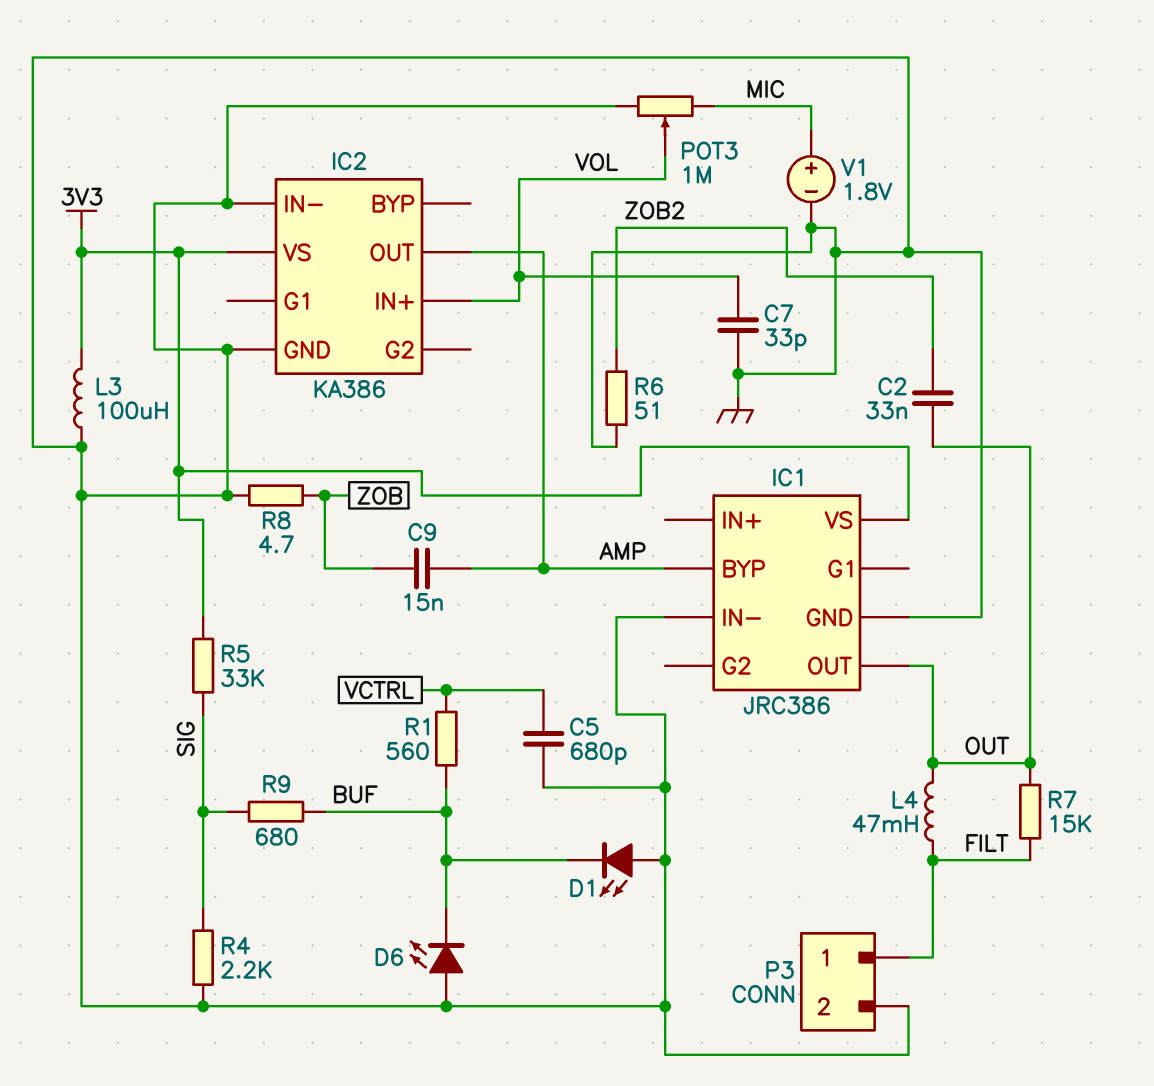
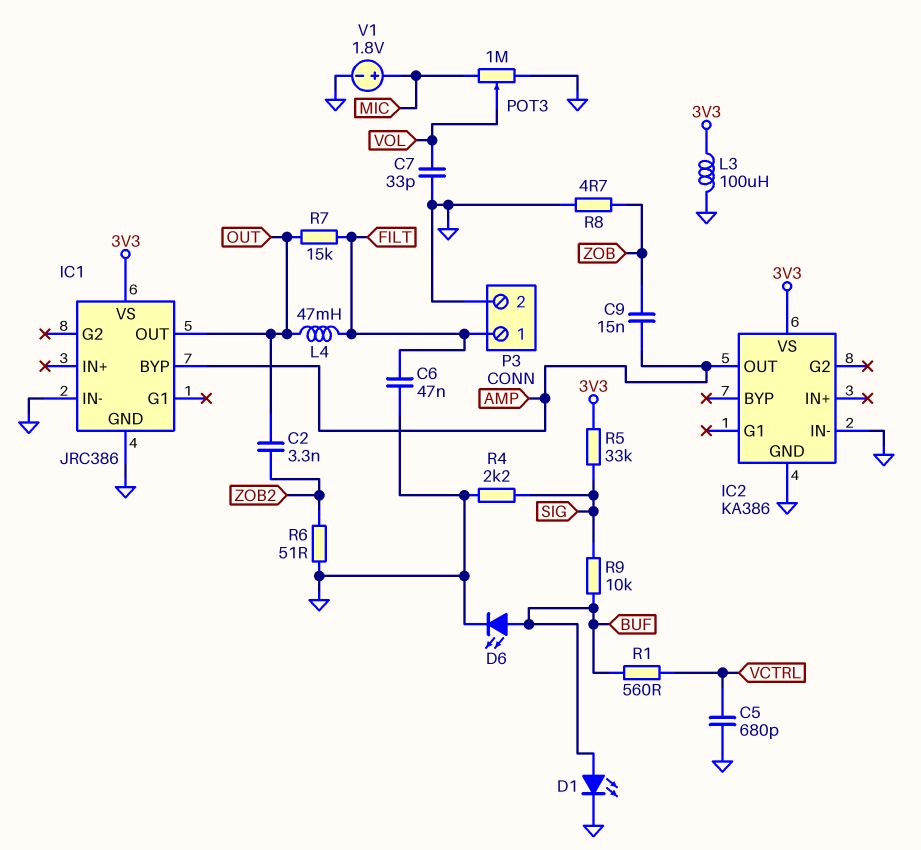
C2: 33nF (OUT, ZOB2) -> 3.3nF (OUT, ZOB2)
C6: none -> 47nF (FILT, GND)
D1: LED (A GND, K BUF) -> LED (A BUF, K GND)
D6: LED (A GND, K BUF) -> LED (A BUF, K GND)
IC2 pin IN+: VOL -> none
R9: 680 (BUF, SIG) -> 10k (BUF, SIG)

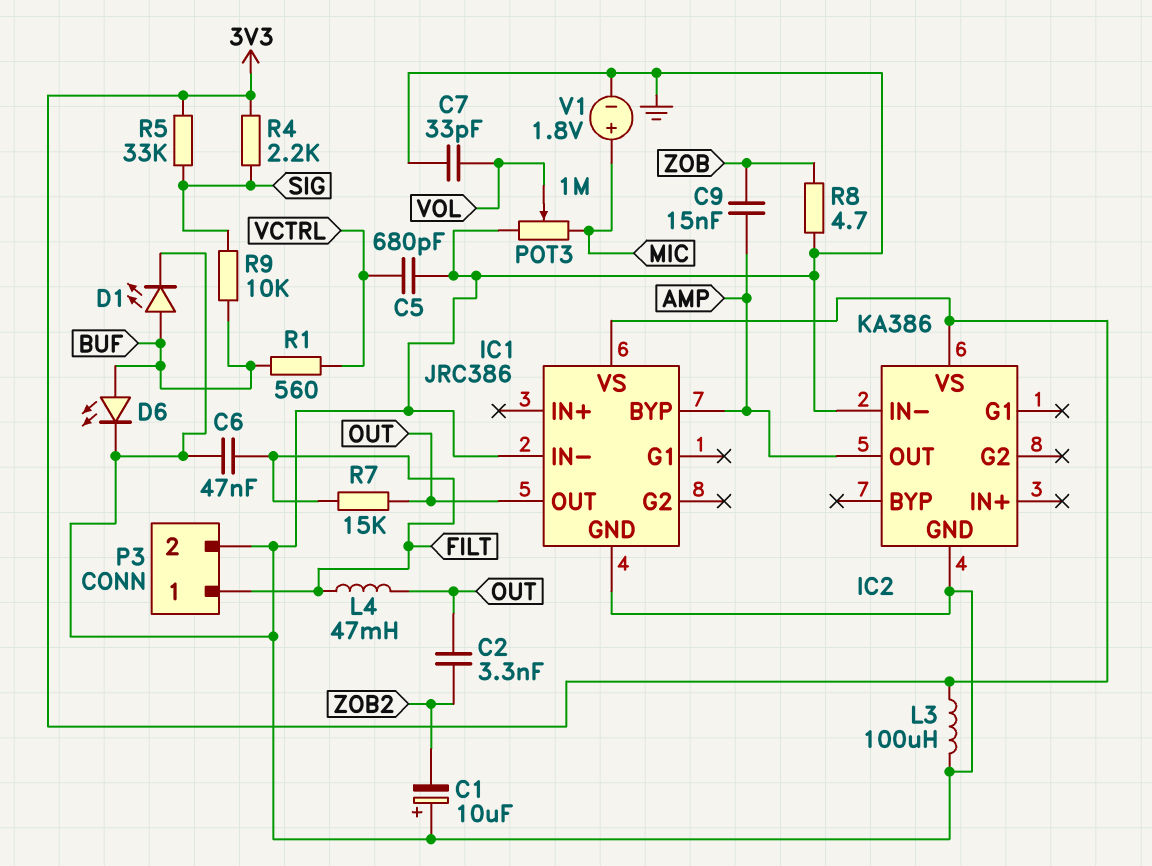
C1: none -> 10uF (plus GND, minus ZOB2)
R4: 2.2k (GND, SIG) -> 2.2k (3V3, SIG)
R6: 51 (GND, ZOB2) -> none

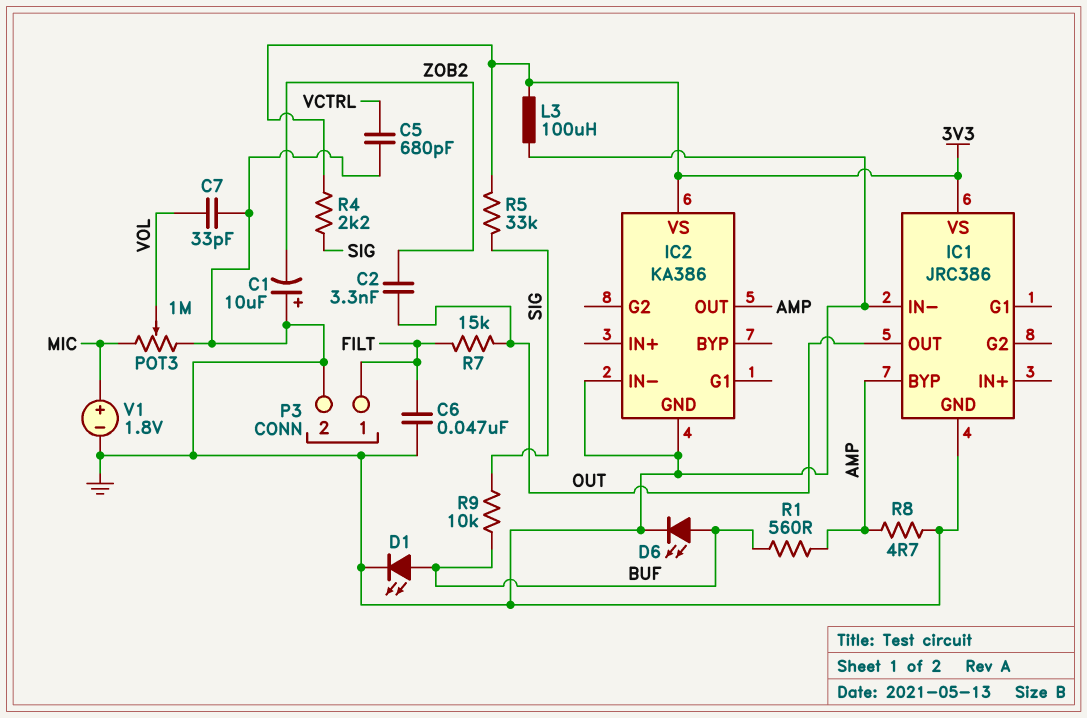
C9: 15nF (AMP, ZOB) -> none
L4: 47mH (FILT, OUT) -> none
R1: 560 (BUF, VCTRL) -> 560 (AMP, BUF)
R8: 4.7 (GND, ZOB) -> 4.7 (AMP, GND)

